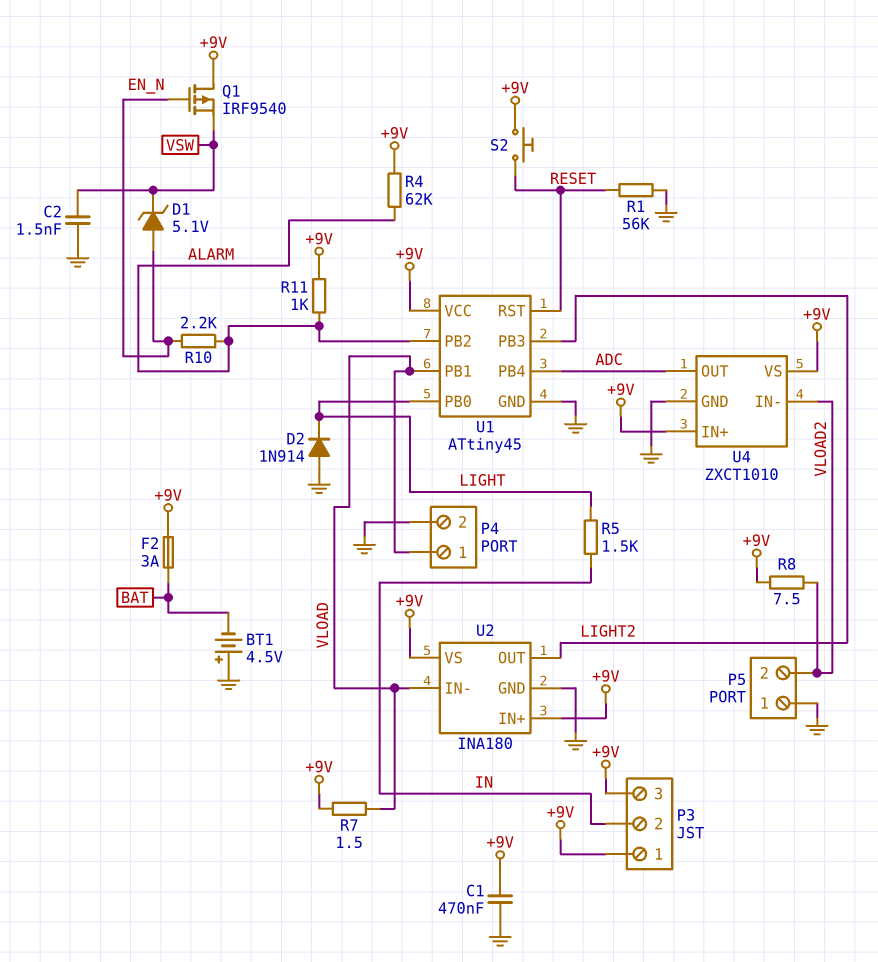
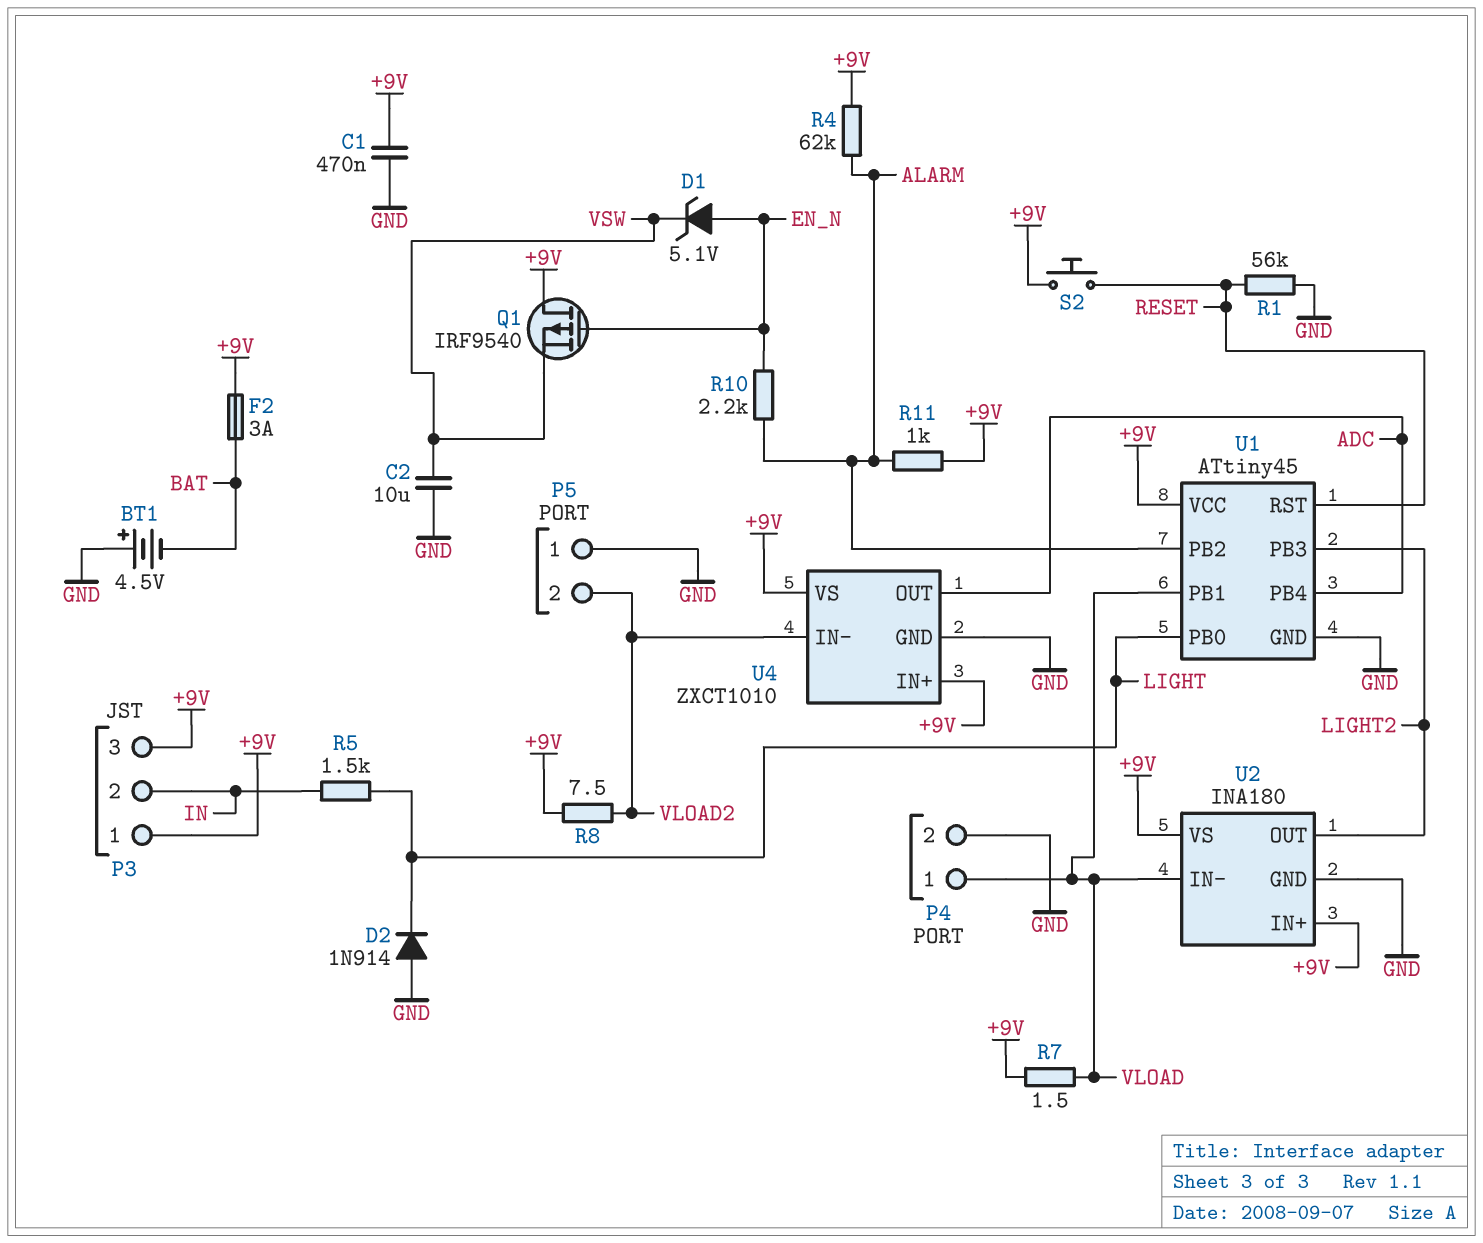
C2: 1.5nF (GND, VSW) -> 10uF (GND, VSW)

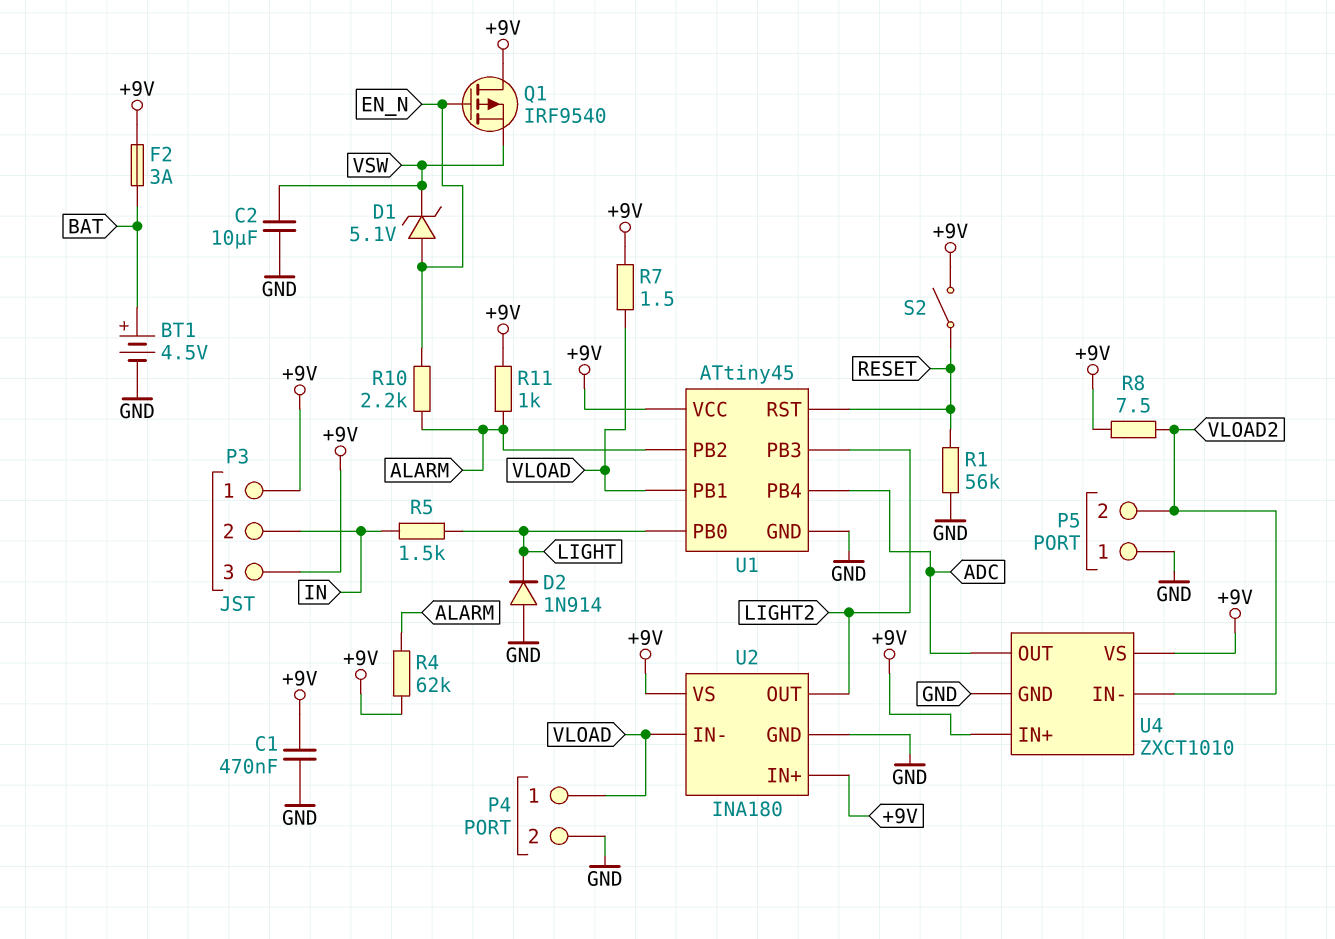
BT1: 4.5V (plus GND, minus BAT) -> 4.5V (plus BAT, minus GND)
S2: button (+9V, RESET) -> switch (+9V, RESET)

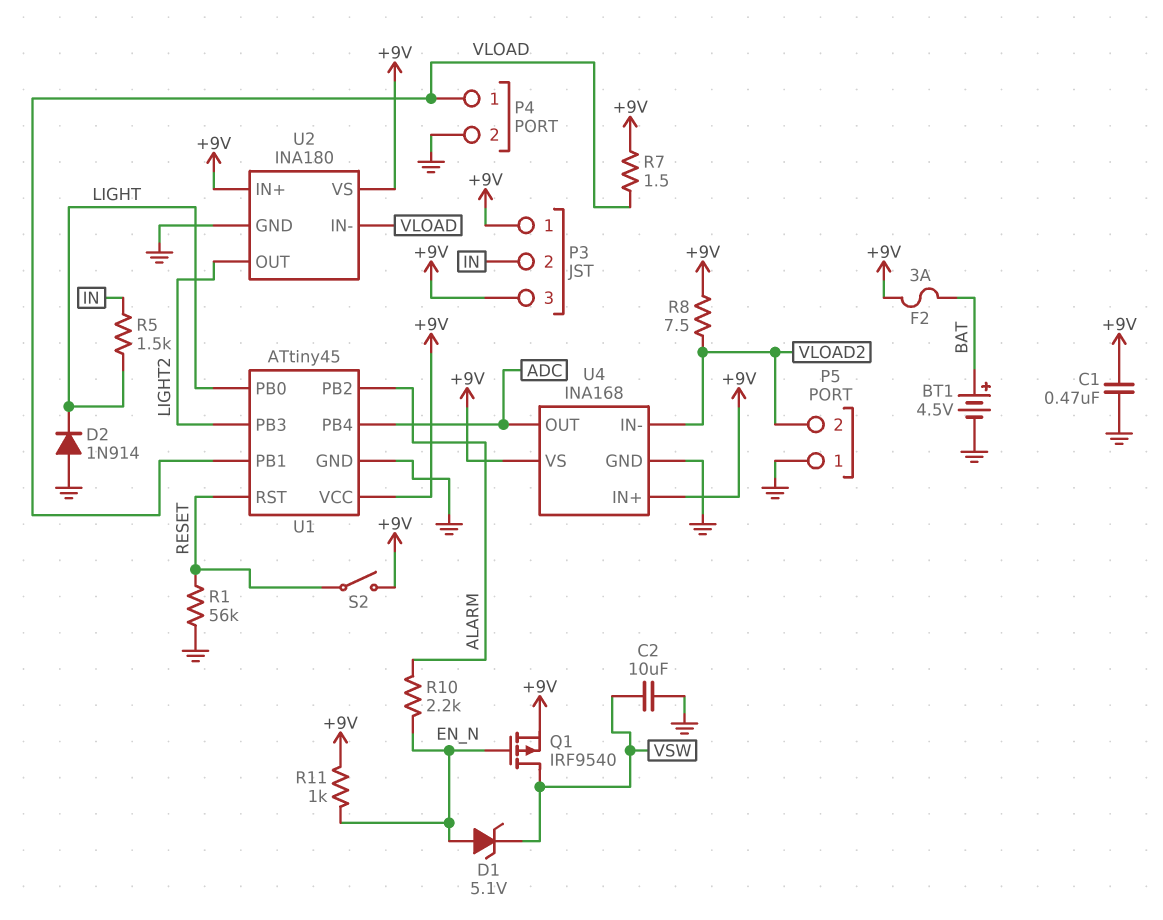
Q1: PMOS IRF9540 (G EN_N, D +9V, S VSW) -> PMOS IRF9540 (G EN_N, D VSW, S +9V)
R4: 62k (+9V, ALARM) -> none
R11: 1k (+9V, ALARM) -> 1k (+9V, EN_N)
U4: ZXCT1010 -> INA168

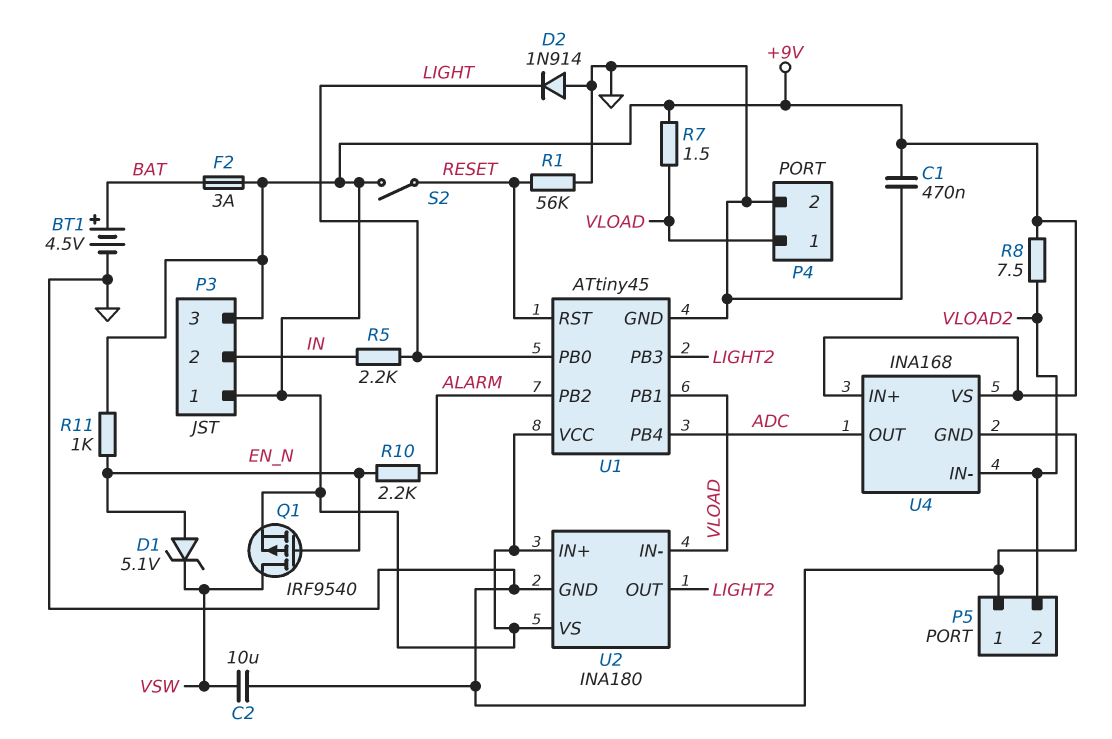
R5: 1.5k (IN, LIGHT) -> 2.2k (IN, LIGHT)

